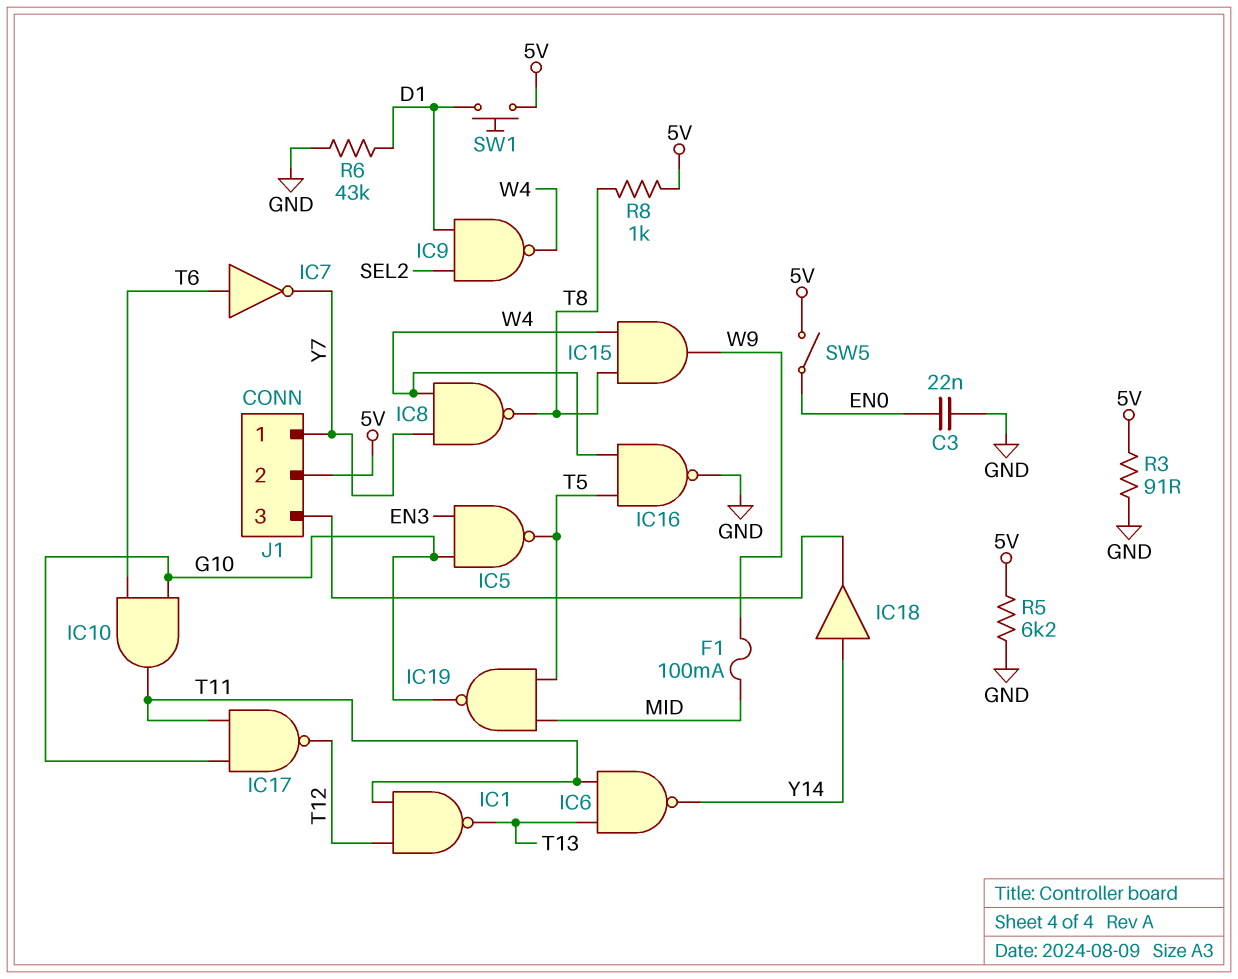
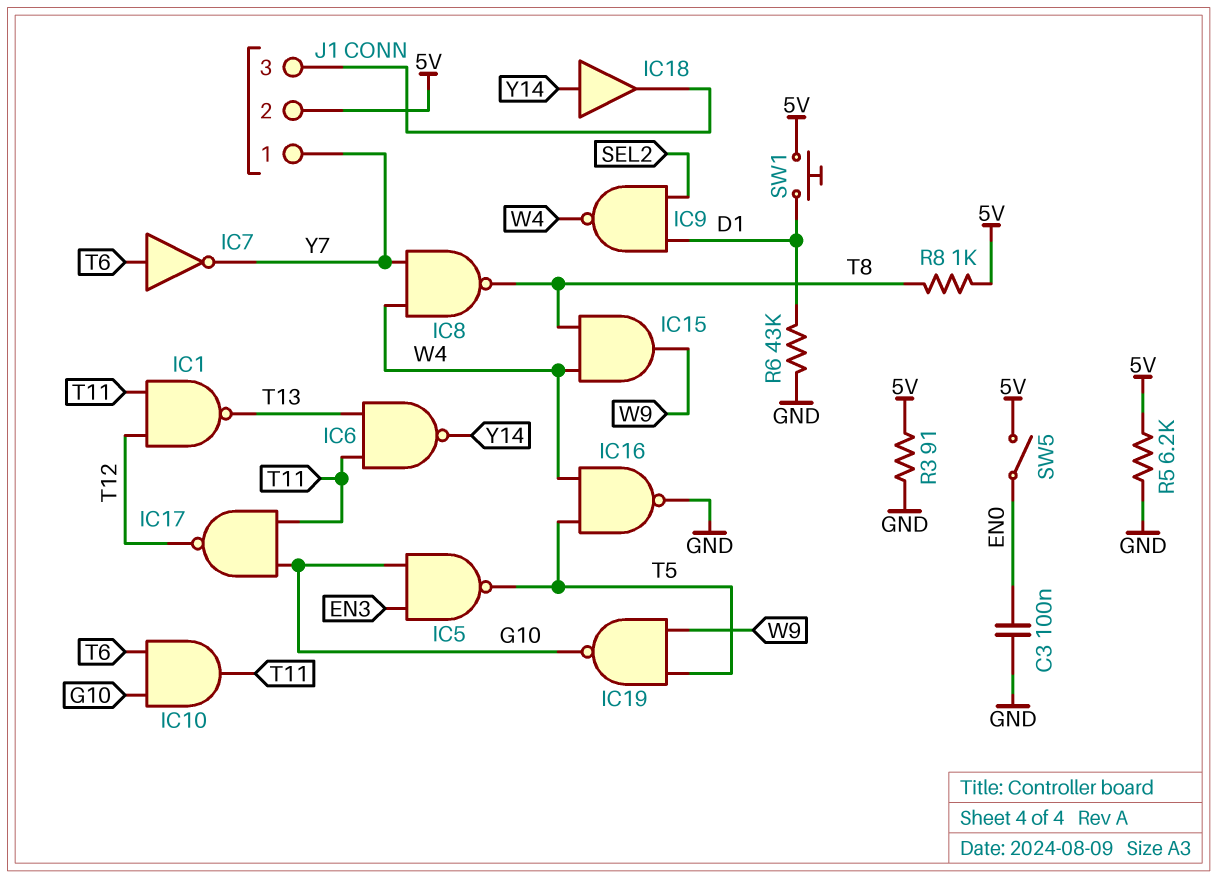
C3: 22nF (EN0, GND) -> 100nF (EN0, GND)
F1: 100mA (MID, W9) -> none
IC19: NAND (in MID, in T5, out G10) -> NAND (in T5, in W9, out G10)

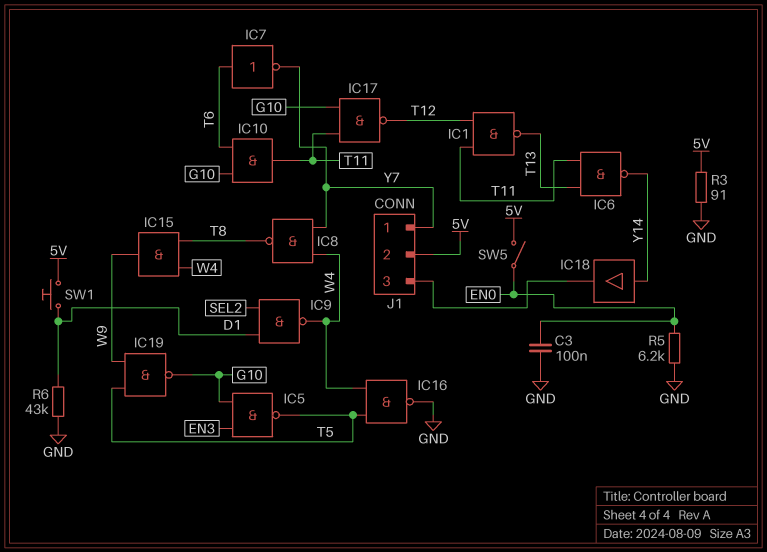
R5: 6.2k (5V, GND) -> 6.2k (EN0, GND)
R8: 1k (5V, T8) -> none

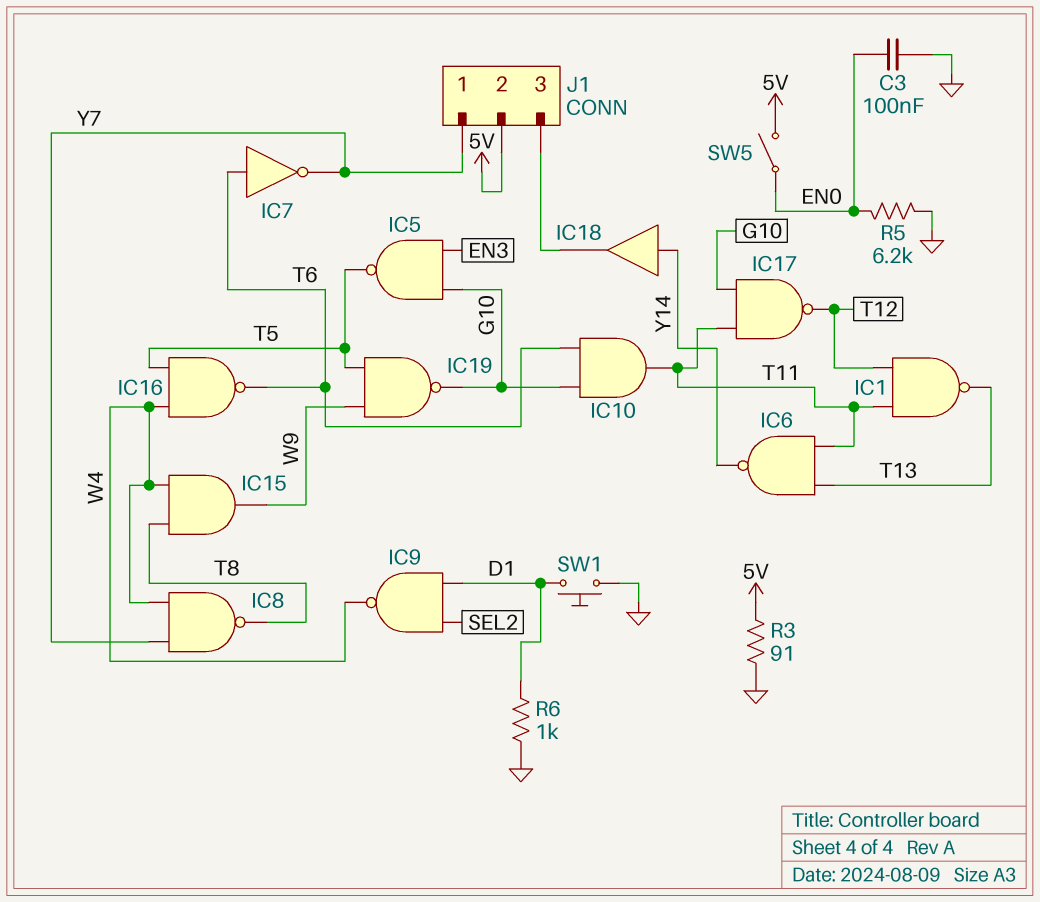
IC16: NAND (in T5, in W4, out GND) -> NAND (in T5, in W4, out T6)
R6: 43k (D1, GND) -> 1k (D1, GND)
SW1: button (5V, D1) -> button (D1, GND)

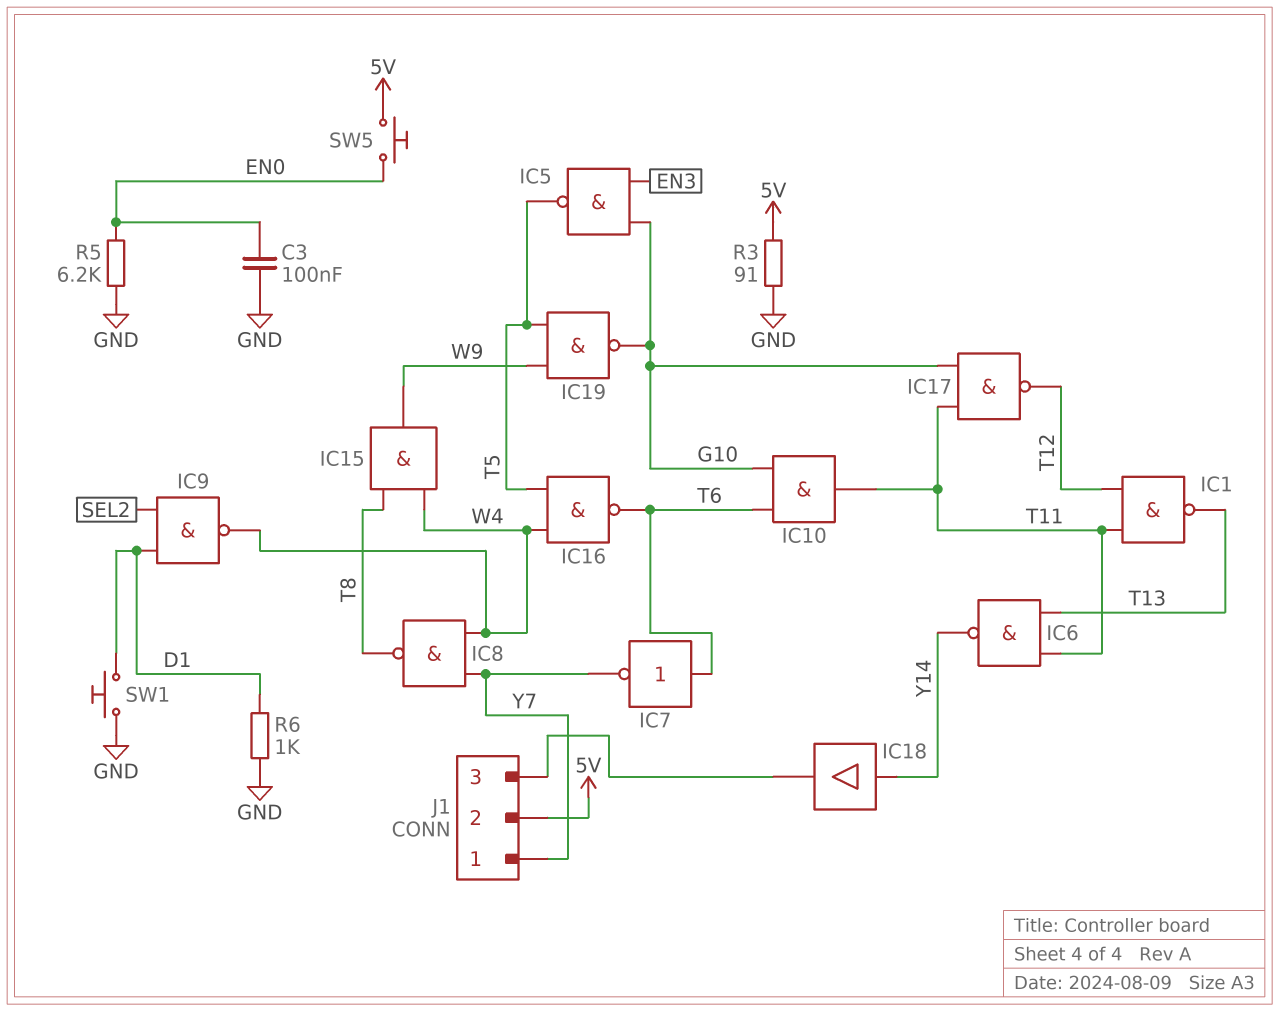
SW5: switch (5V, EN0) -> button (5V, EN0)

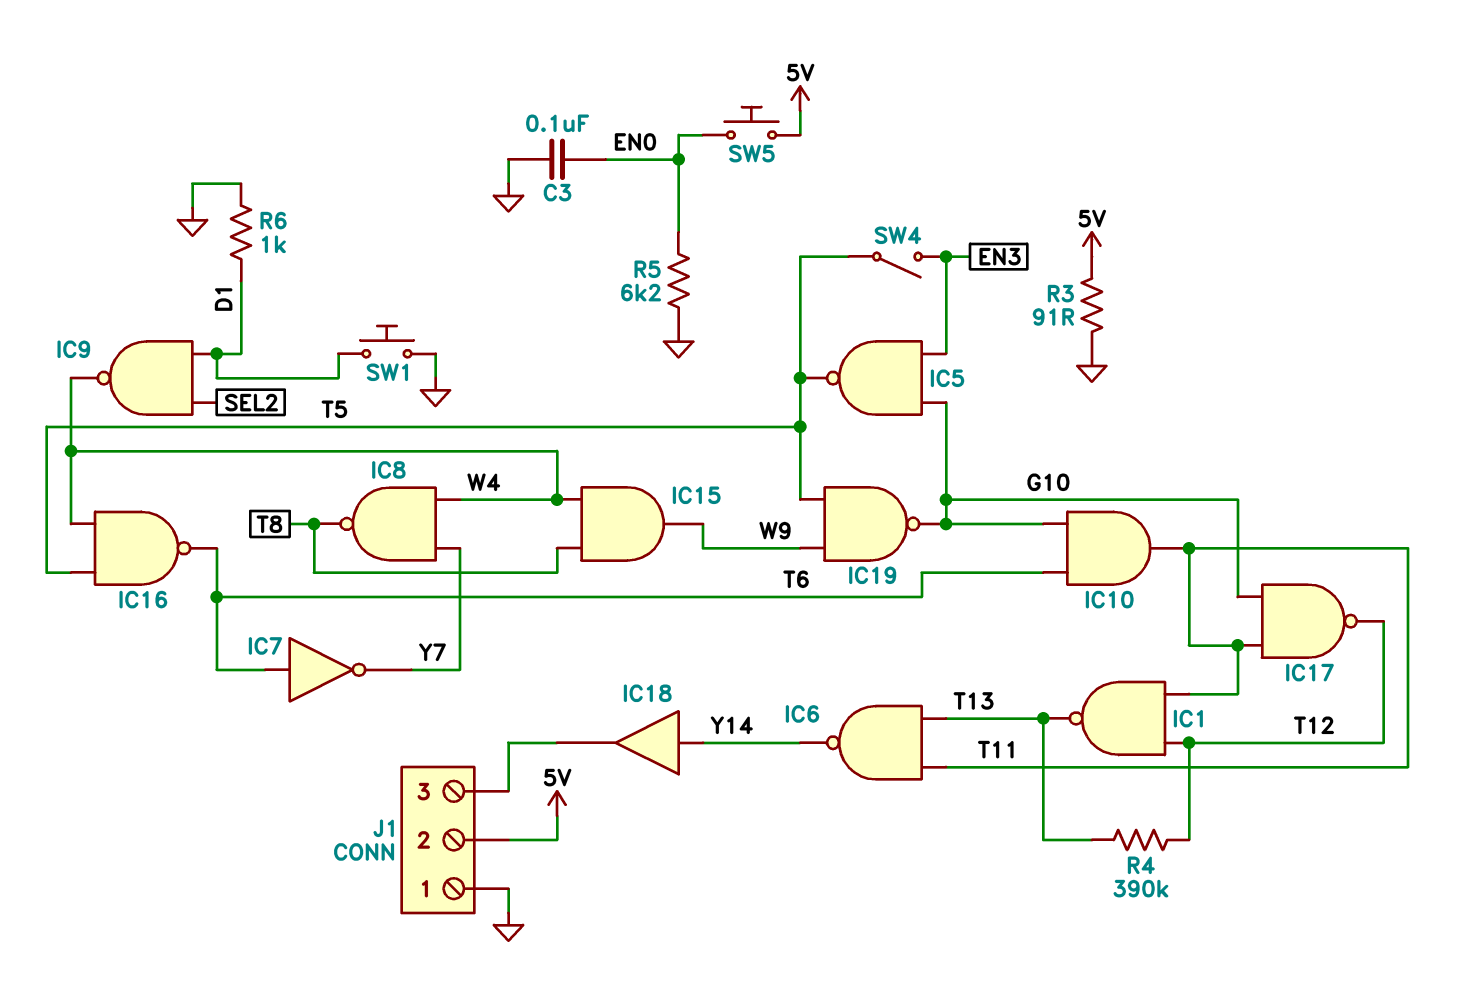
J1 pin 1: Y7 -> GND
R4: none -> 390k (T12, T13)
SW4: none -> switch (EN3, T5)

